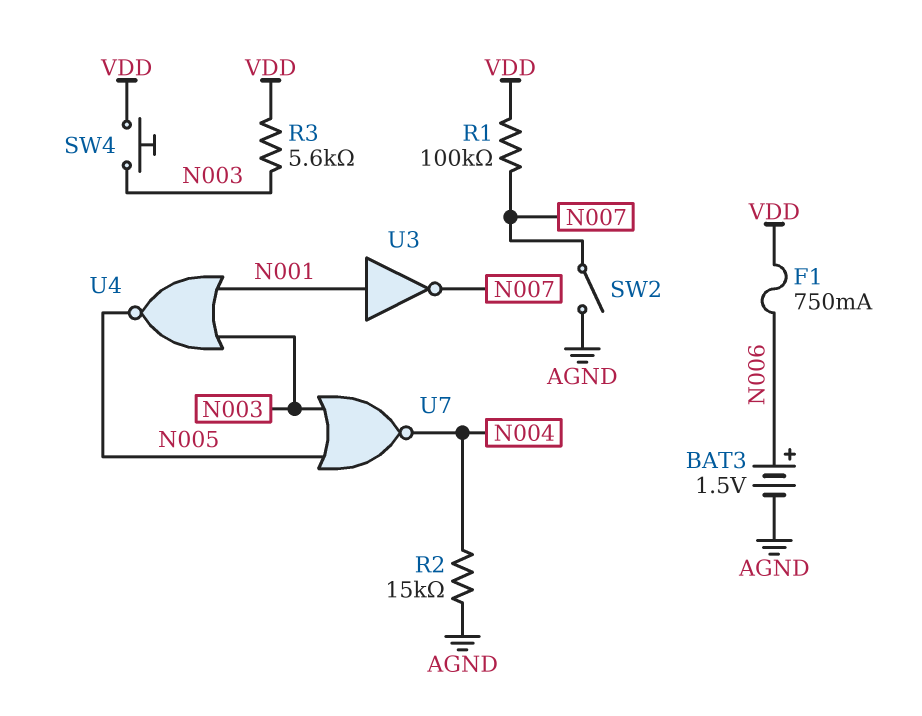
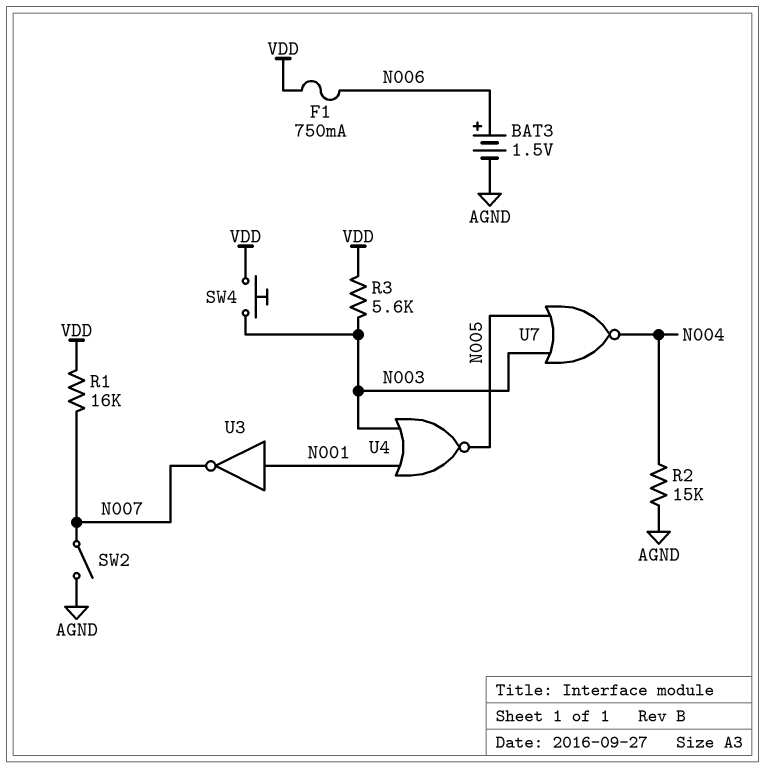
R1: 100k (N007, VDD) -> 16k (N007, VDD)

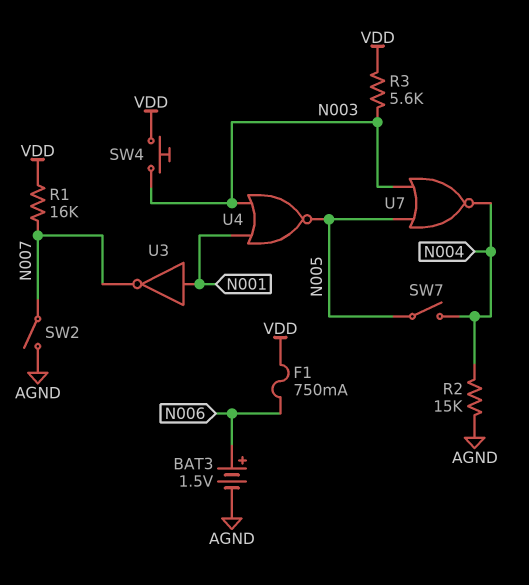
SW7: none -> switch (N004, N005)

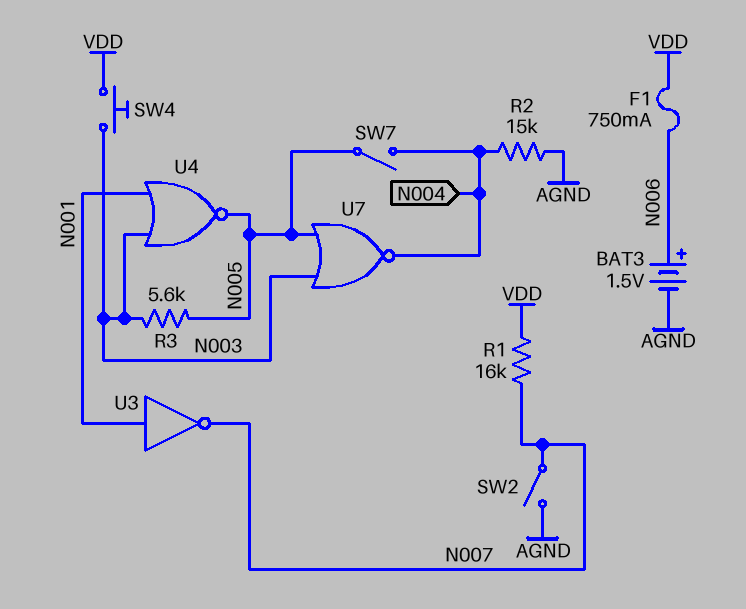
R3: 5.6k (N003, VDD) -> 5.6k (N003, N005)

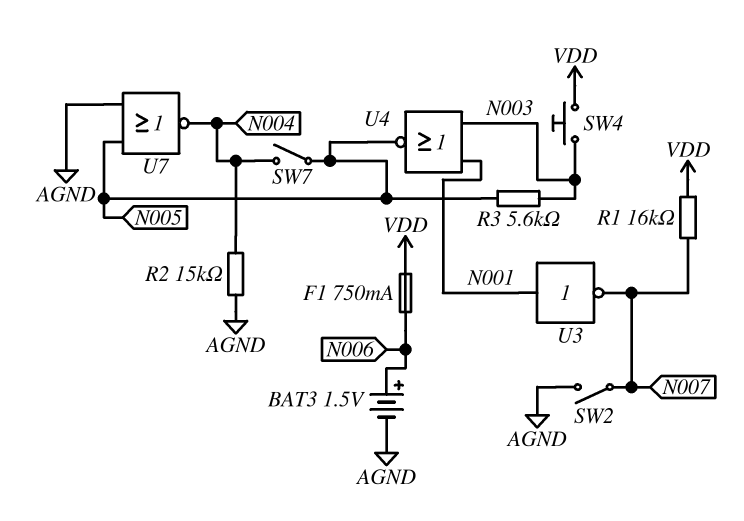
U7: NOR (in N003, in N005, out N004) -> NOR (in AGND, in N005, out N004)

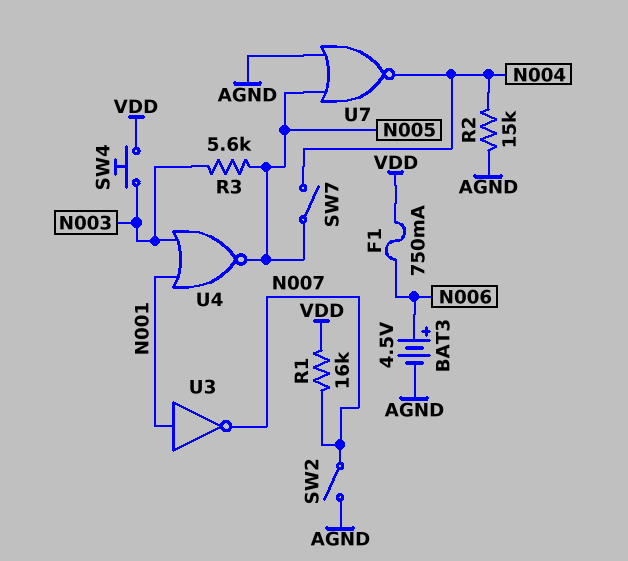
BAT3: 1.5V (plus N006, minus AGND) -> 4.5V (plus N006, minus AGND)

